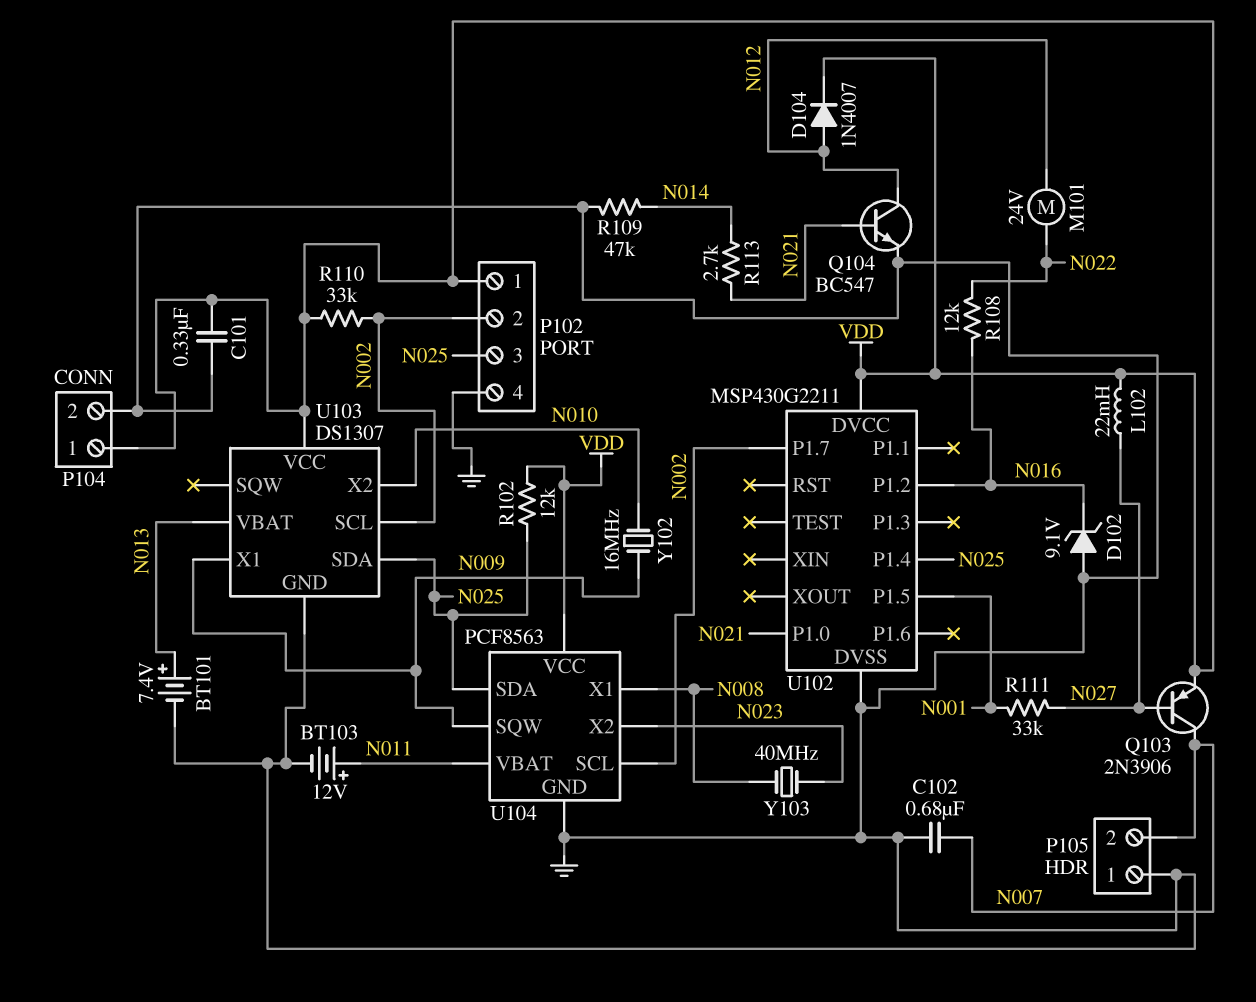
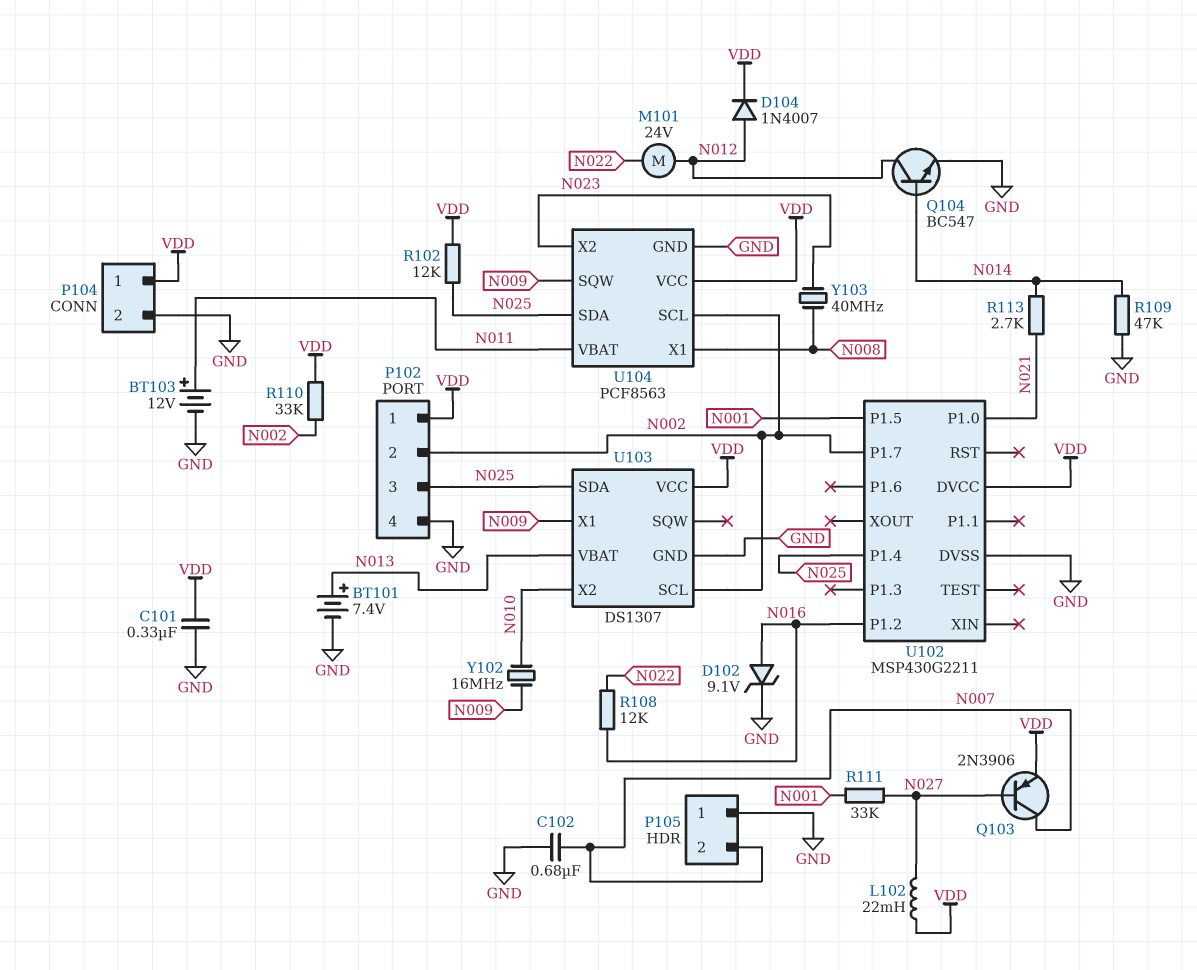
D102: zener 9.1V (A GND, K N016) -> zener 9.1V (A N016, K GND)
Q104: NPN BC547 (B N021, C N012, E GND) -> NPN BC547 (B N014, C N012, E GND)

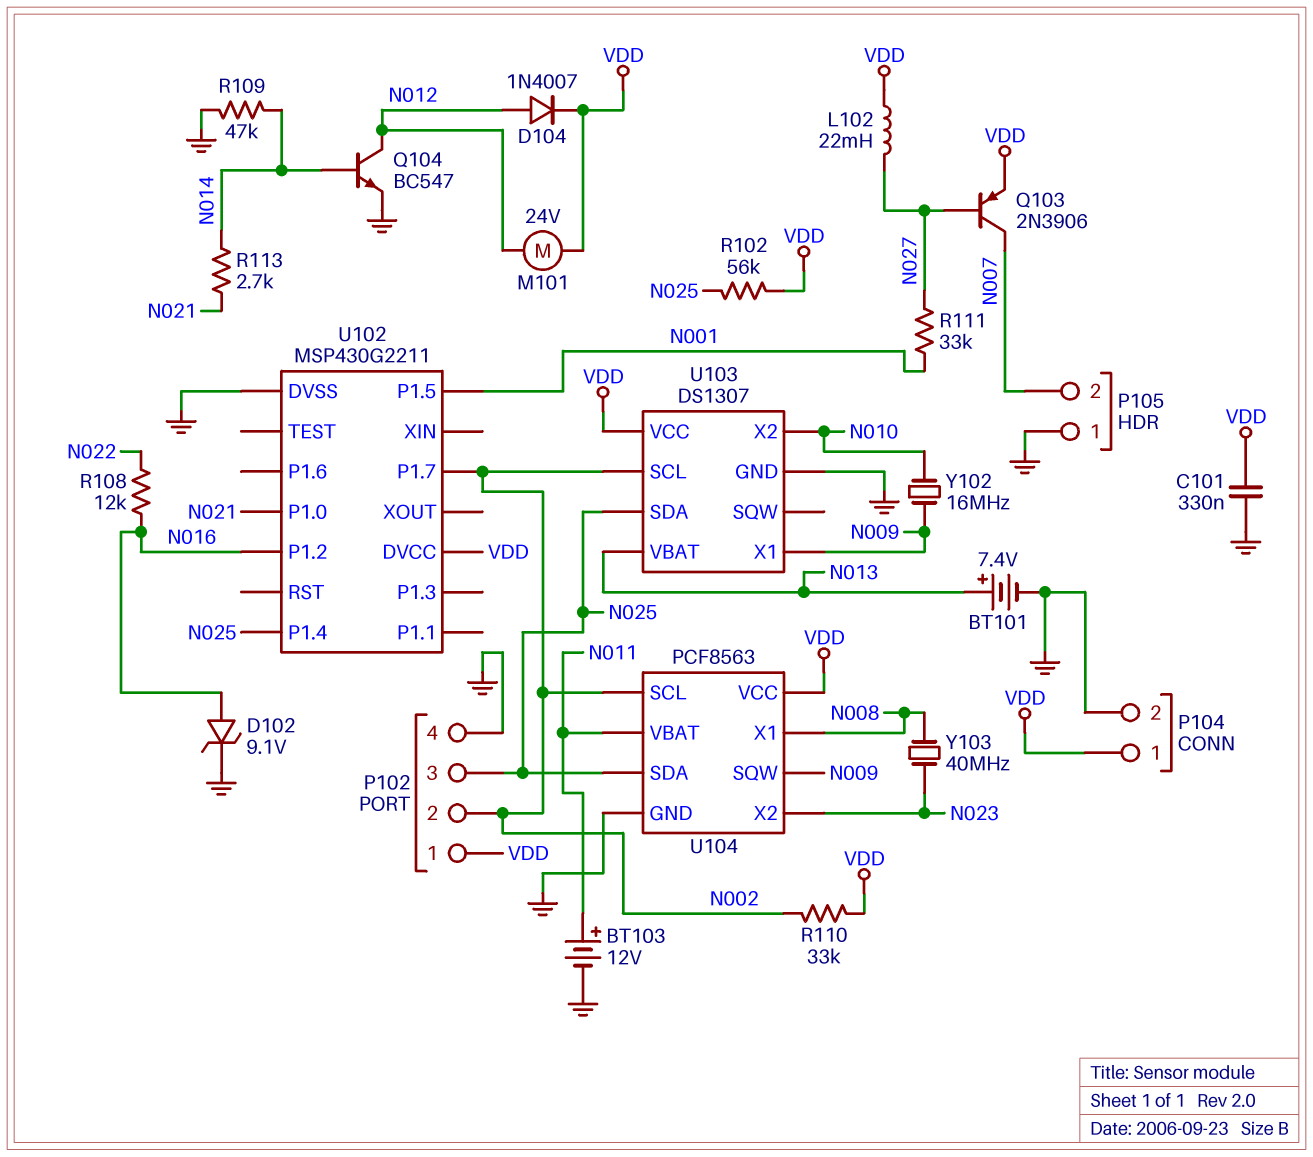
C102: 680nF (GND, N007) -> none
M101: motor 24V (N012, N022) -> motor 24V (N012, VDD)
R102: 12k (N025, VDD) -> 56k (N025, VDD)

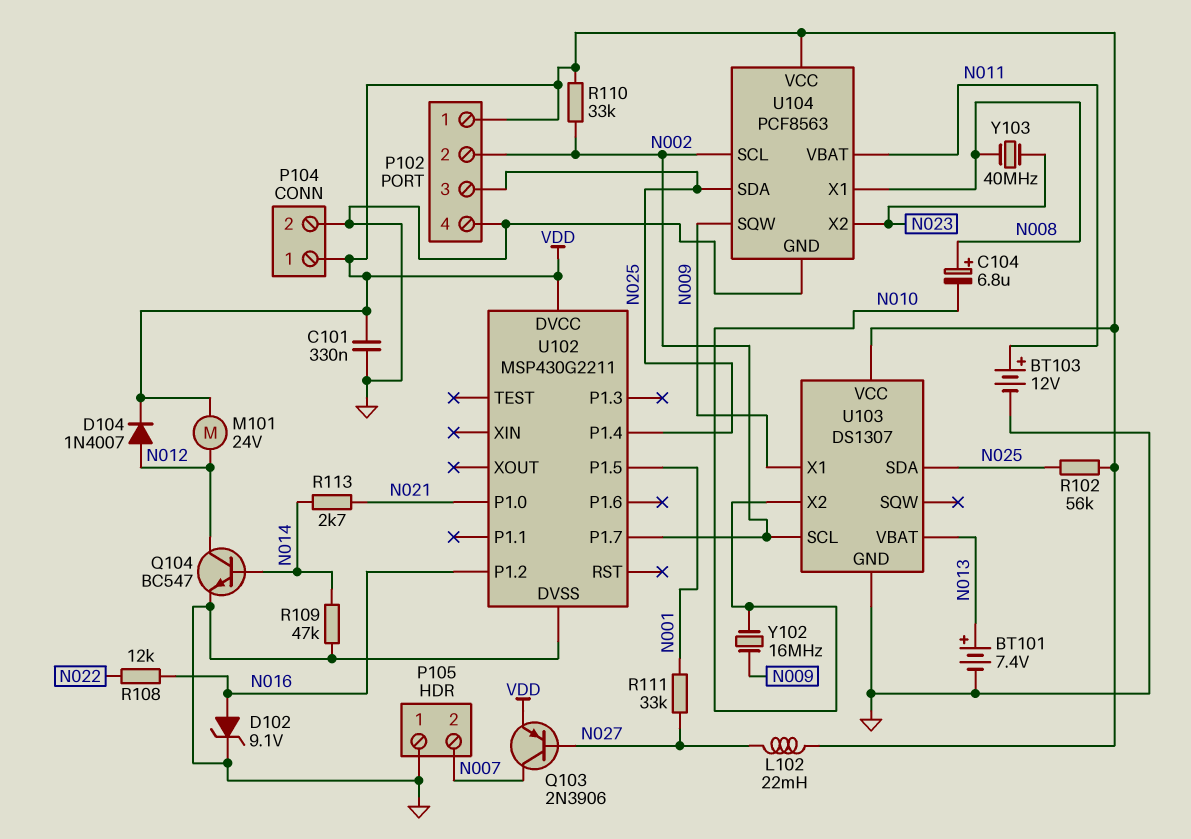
C104: none -> 6.8uF (plus N008, minus N010)

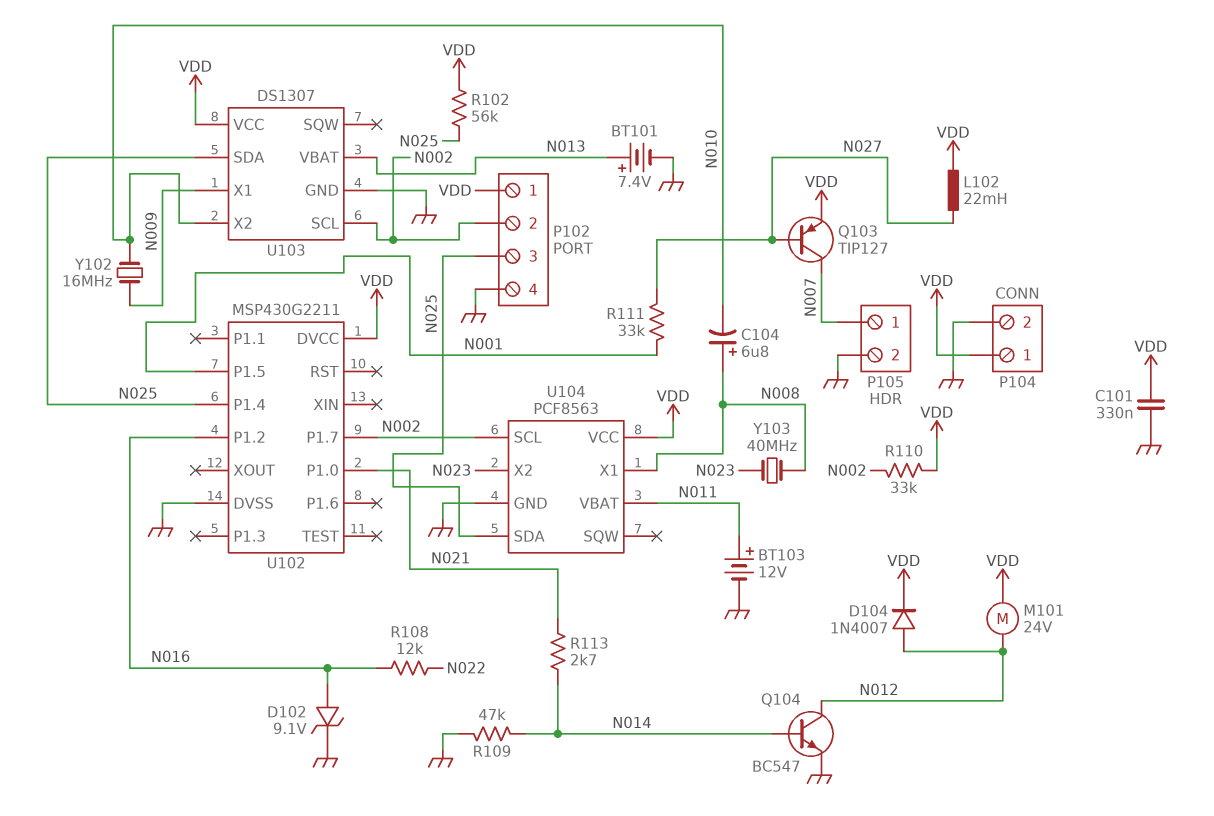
P105 pin 1: GND -> N007
P105 pin 2: N007 -> GND
Q103: PNP 2N3906 (B N027, C N007, E VDD) -> PNP TIP127 (B N027, C N007, E VDD)
U104 pin SQW: N009 -> none

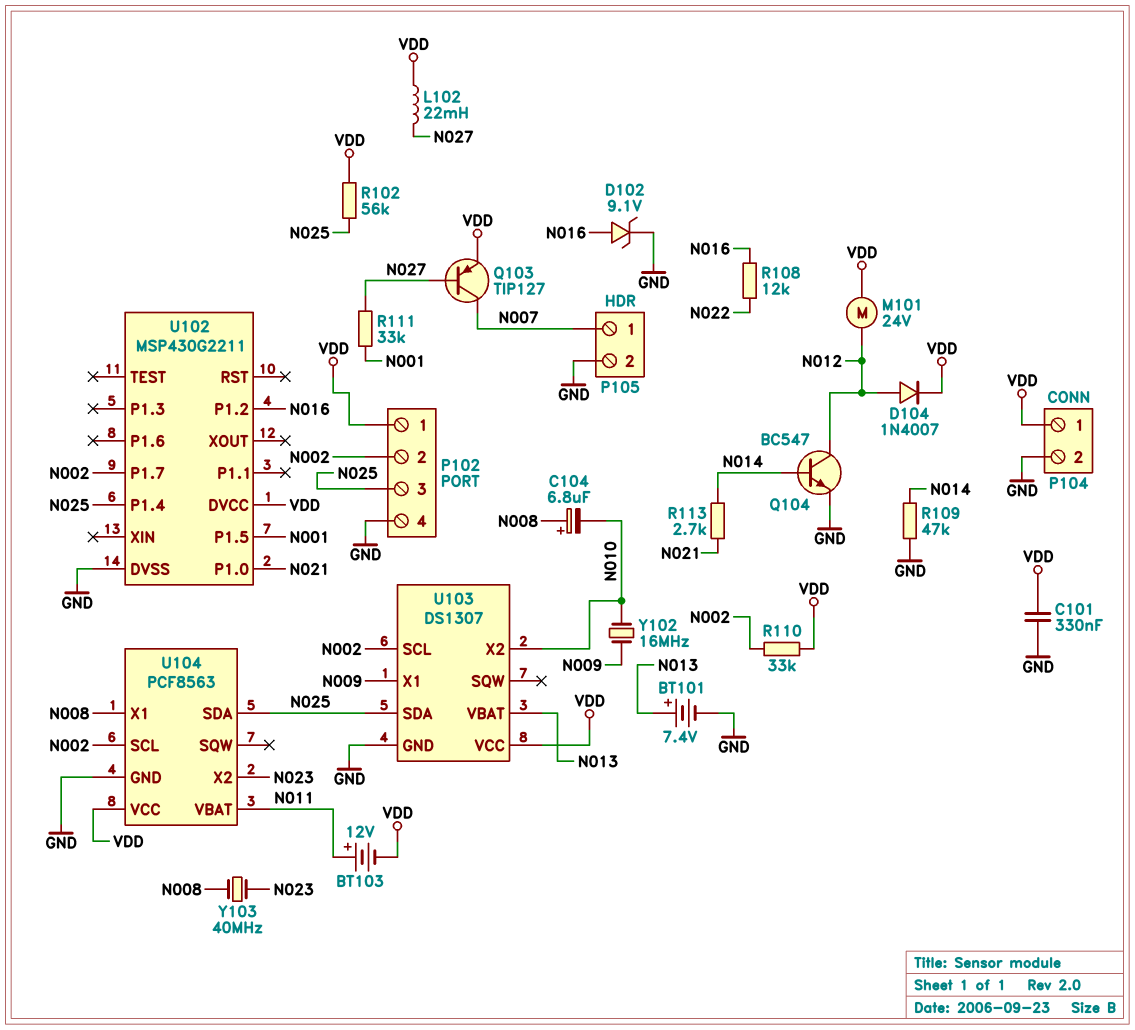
BT103: 12V (plus N011, minus GND) -> 12V (plus N011, minus VDD)

